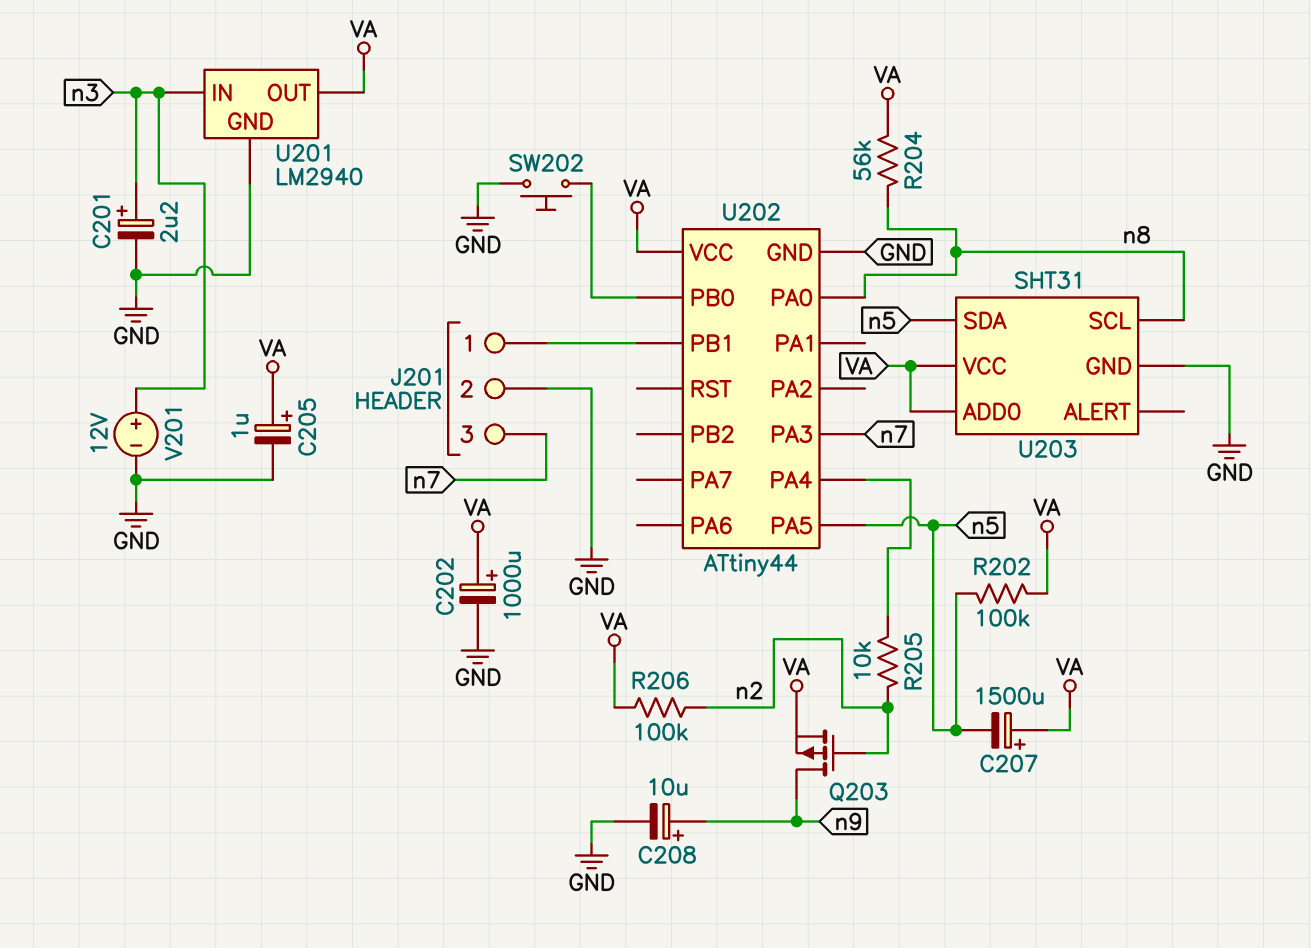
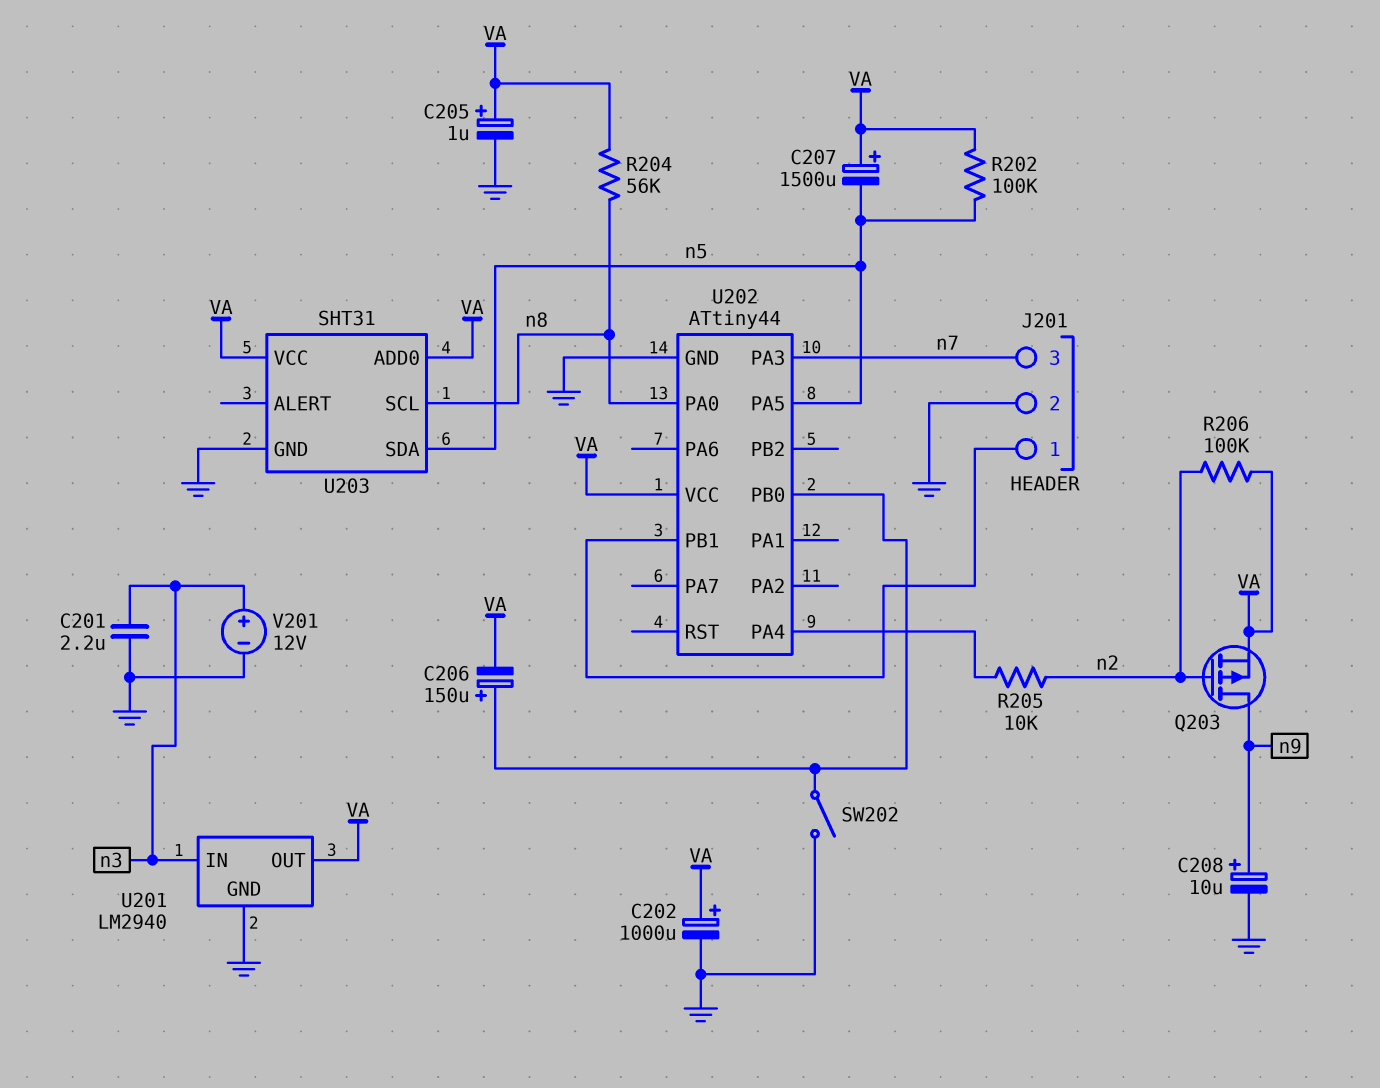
C201: 2.2uF (plus n3, minus GND) -> 2.2uF (GND, n3)
C206: none -> 150uF (plus U202/PB0, minus VA)
SW202: button (GND, U202/PB0) -> switch (GND, U202/PB0)

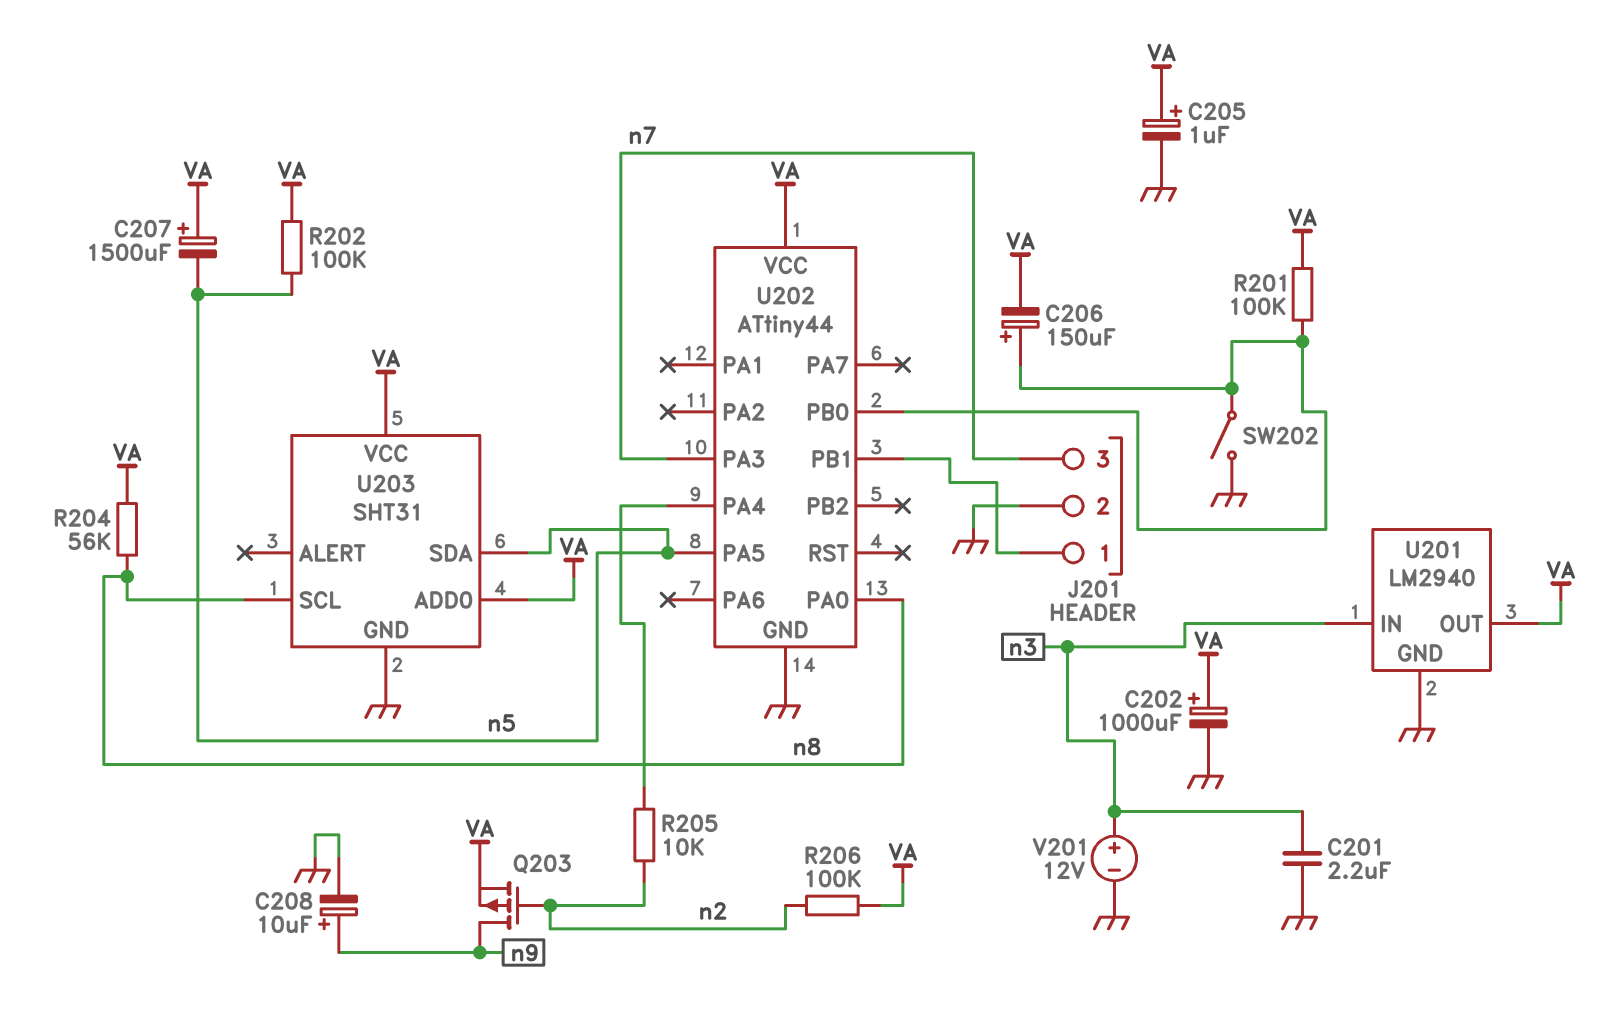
R201: none -> 100k (U202/PB0, VA)

